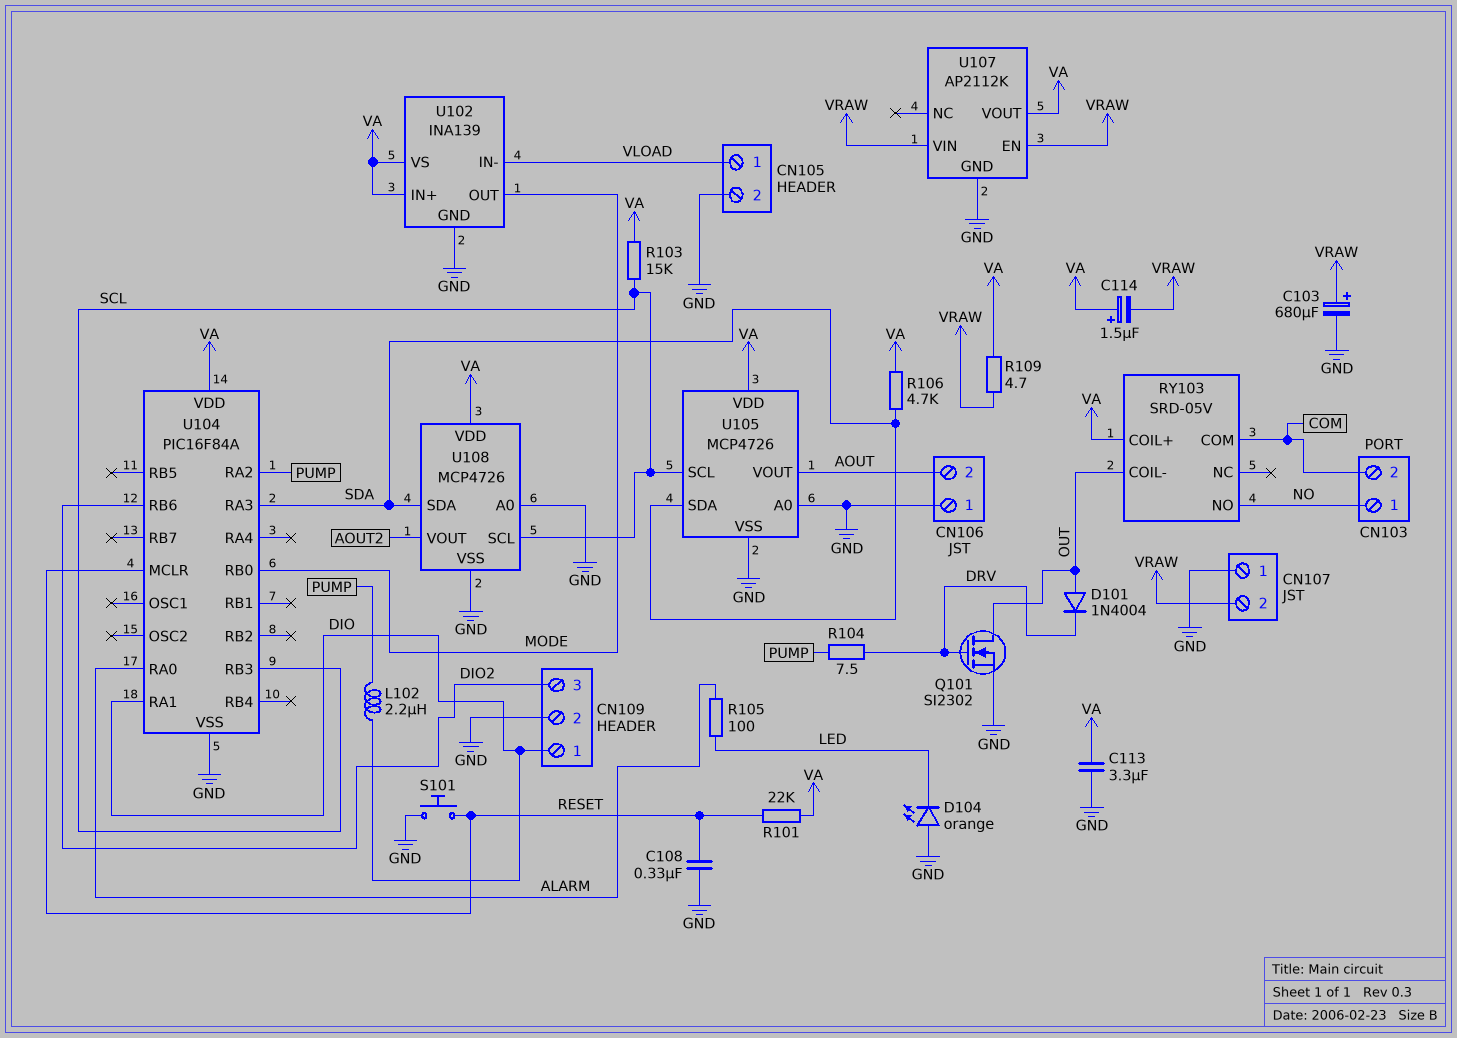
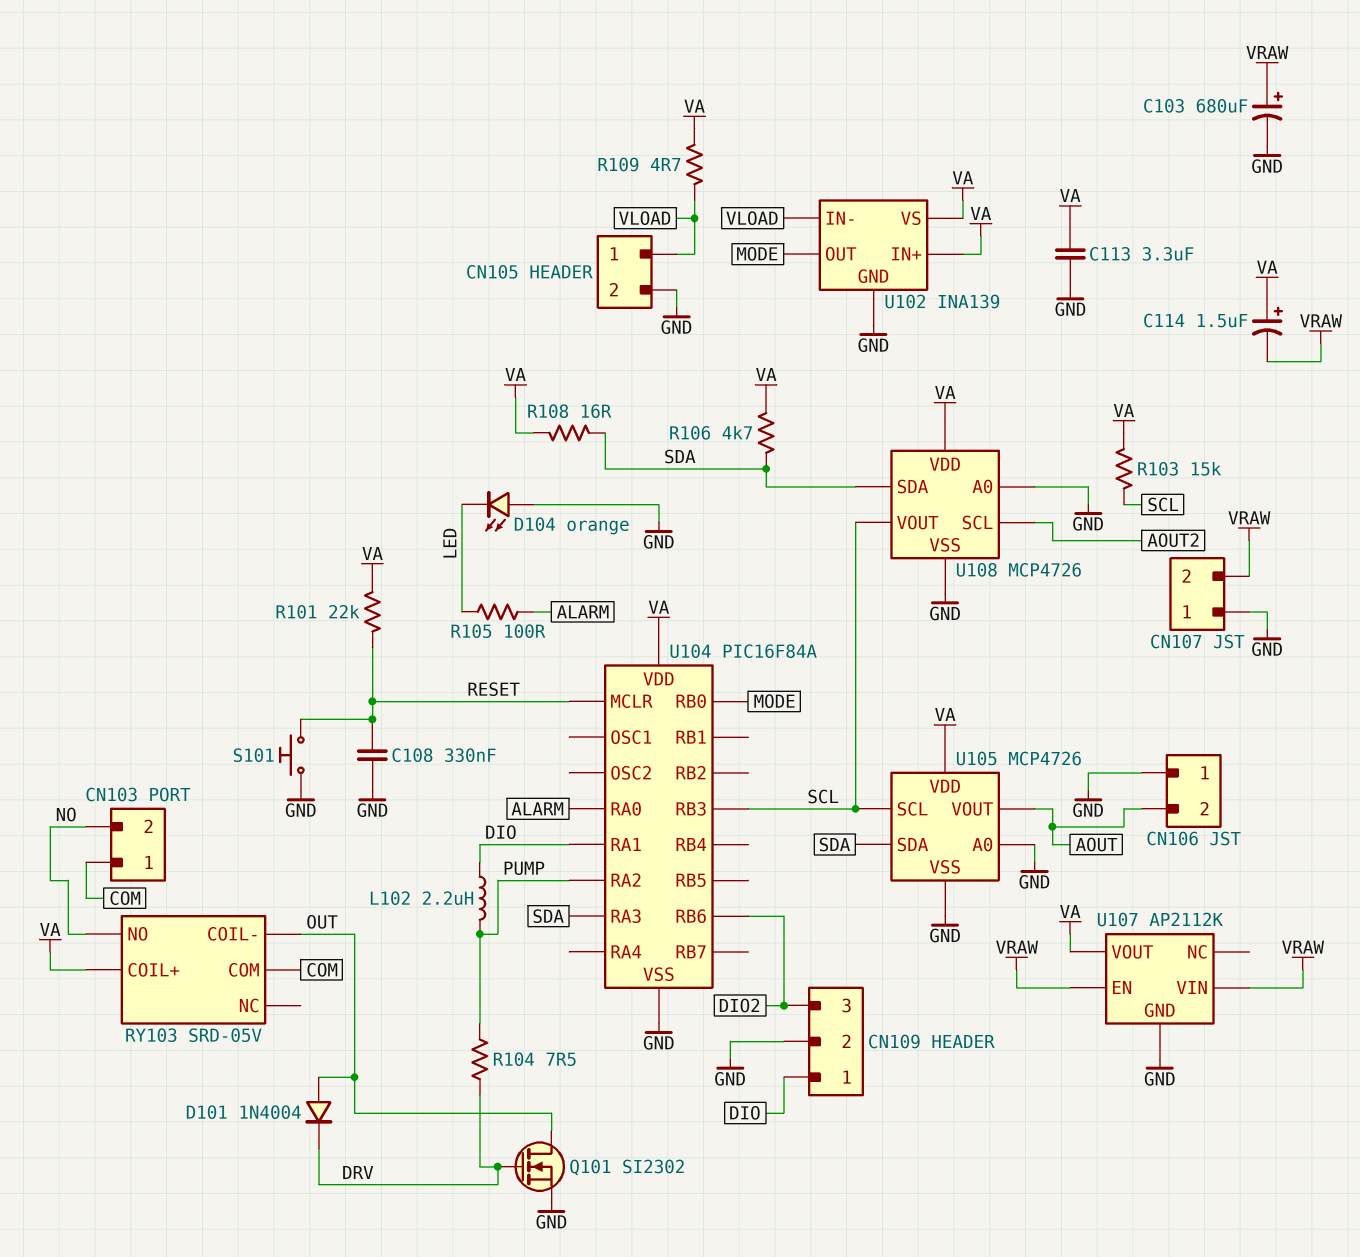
CN103 pin 1: NO -> COM
CN103 pin 2: COM -> NO
R108: none -> 16 (SDA, VA)
R109: 4.7 (VA, VRAW) -> 4.7 (VA, VLOAD)
U108 pin SCL: SCL -> AOUT2
U108 pin VOUT: AOUT2 -> SCL

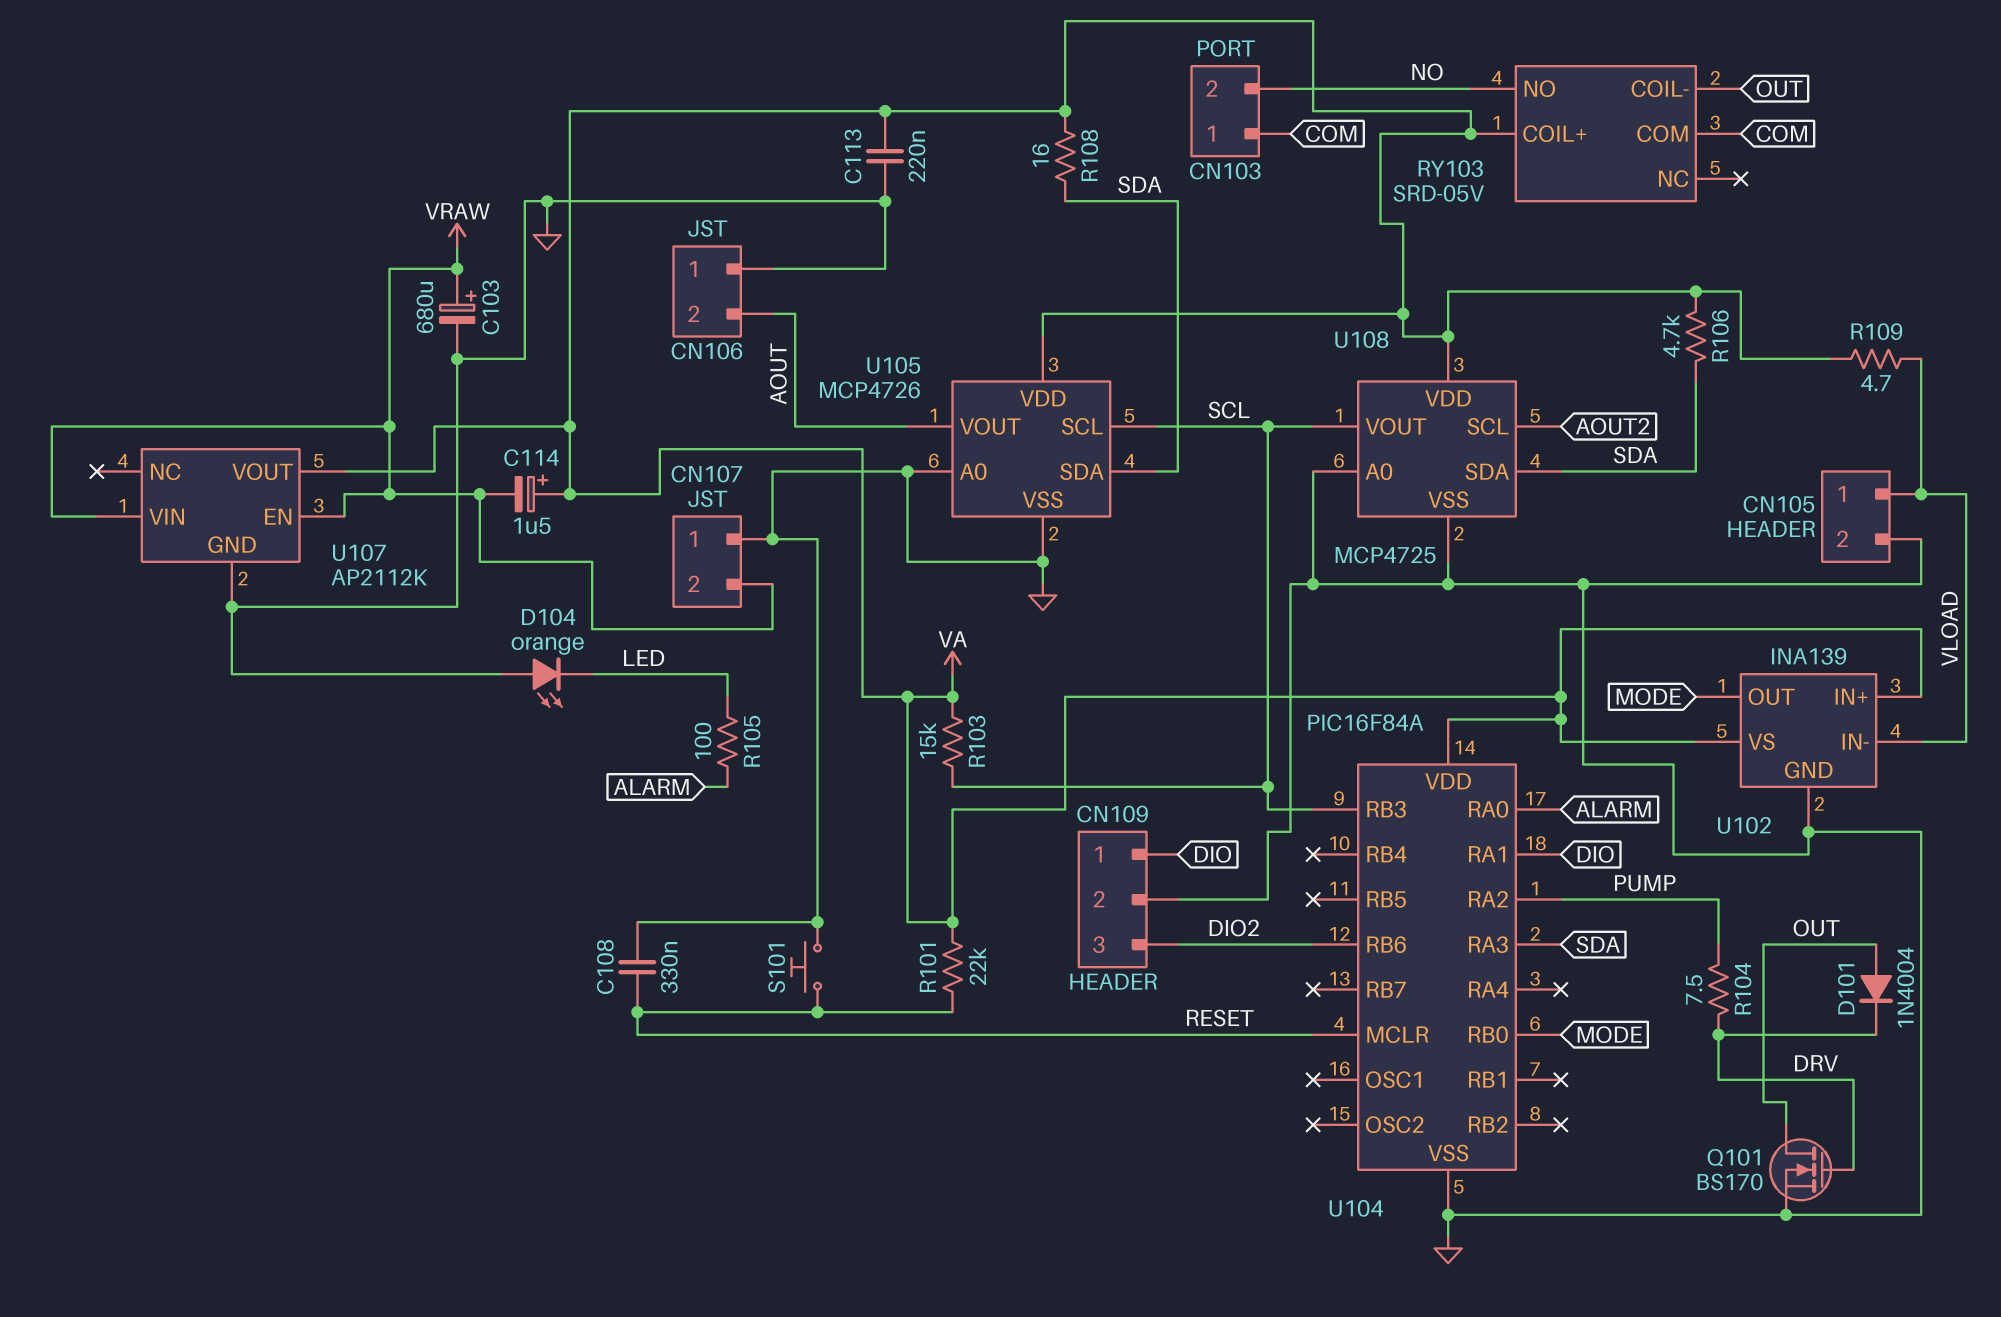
C113: 3.3uF (GND, VA) -> 220nF (GND, VA)
L102: 2.2uH (DIO, PUMP) -> none
Q101: NMOS SI2302 (G DRV, D OUT, S GND) -> NMOS BS170 (G DRV, D OUT, S GND)
U108: MCP4726 -> MCP4725

